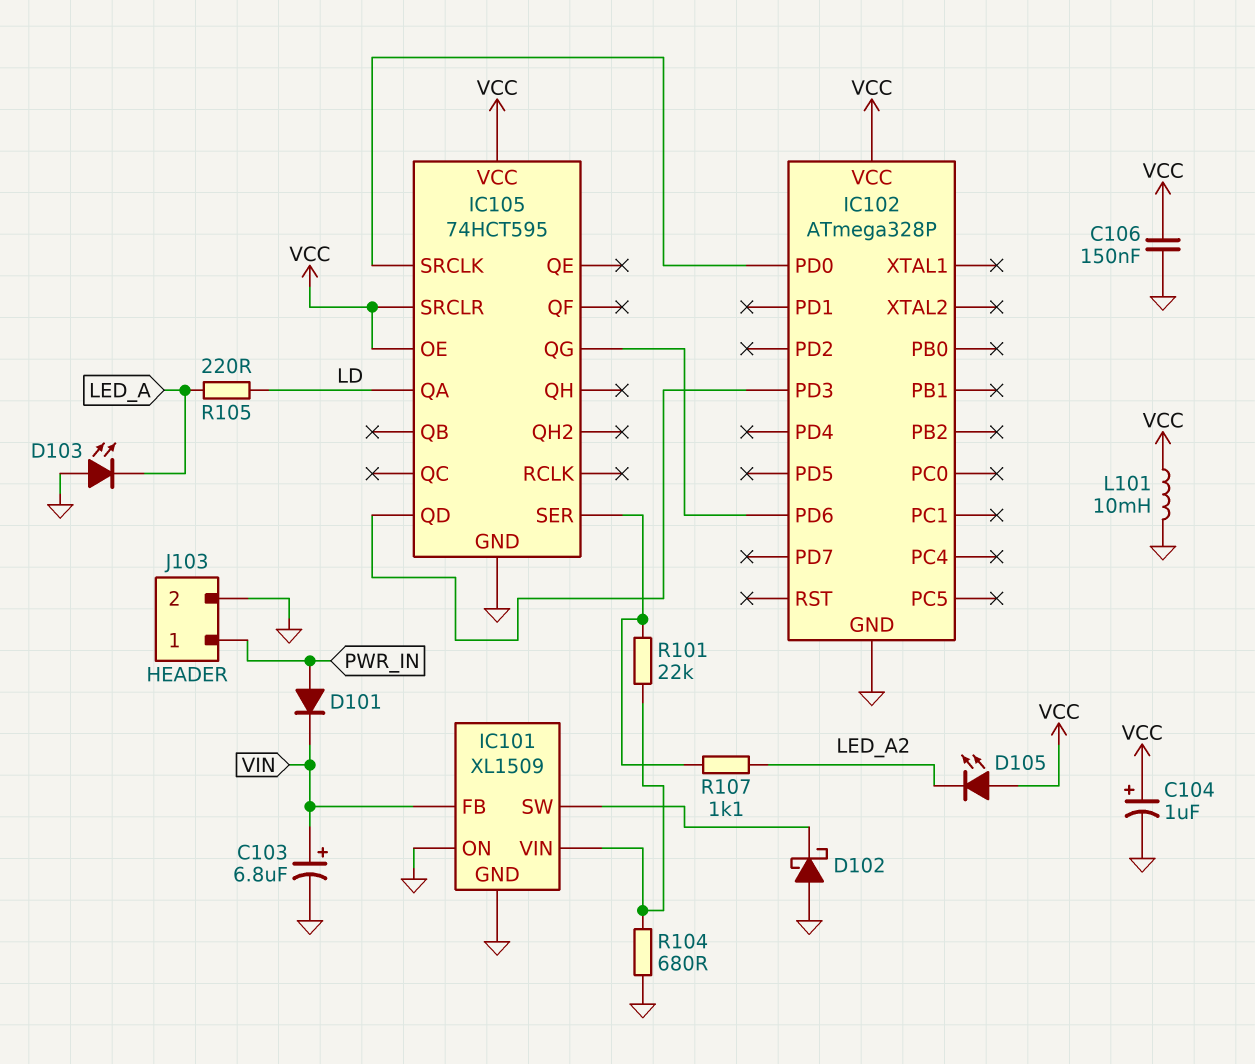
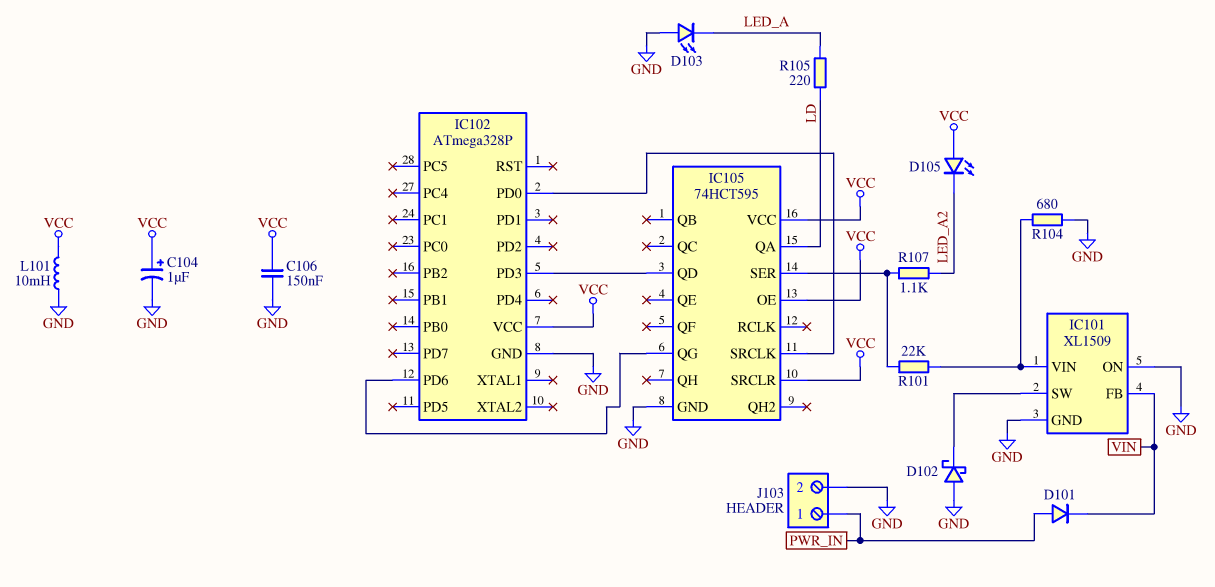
C103: 6.8uF (plus VIN, minus GND) -> none

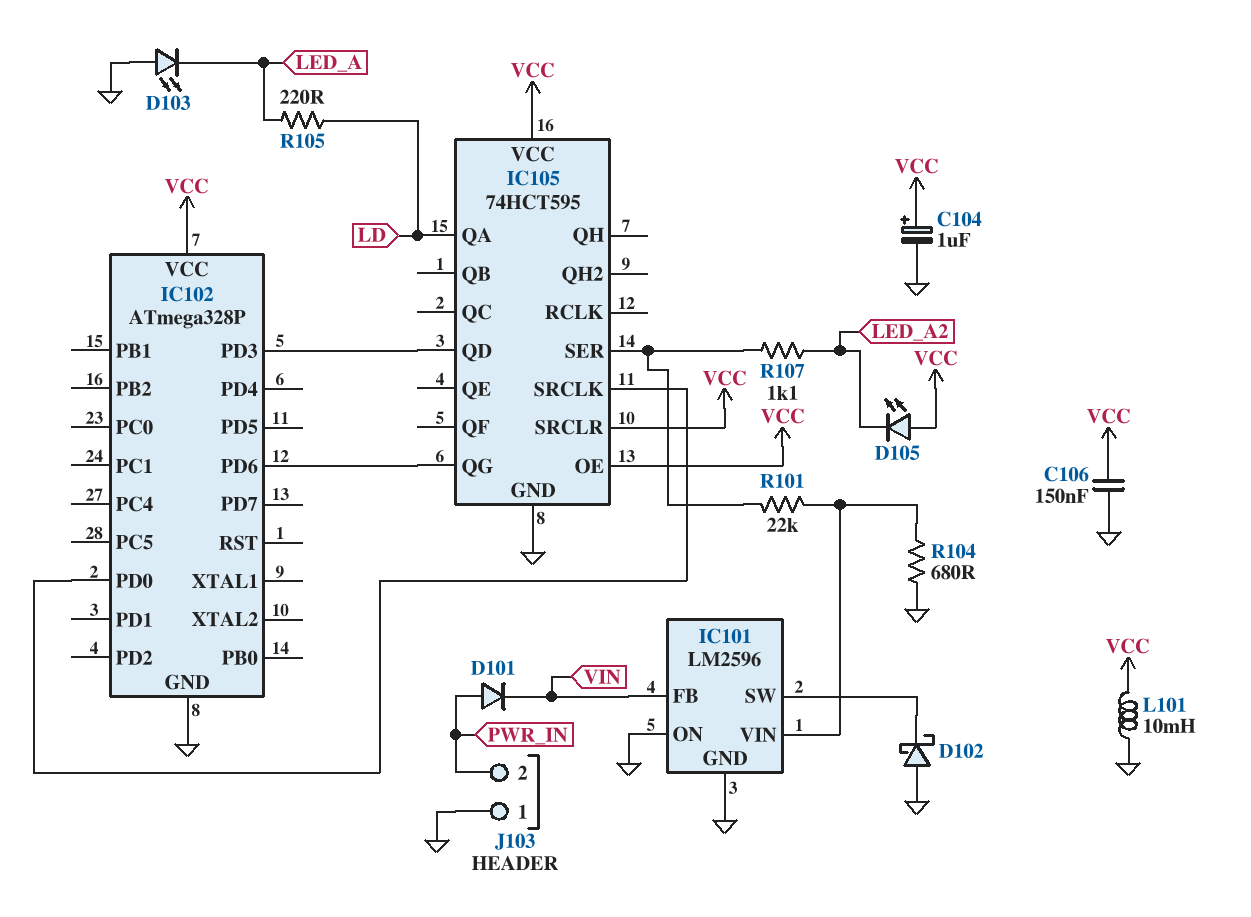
IC101: XL1509 -> LM2596
J103 pin 1: PWR_IN -> GND
J103 pin 2: GND -> PWR_IN

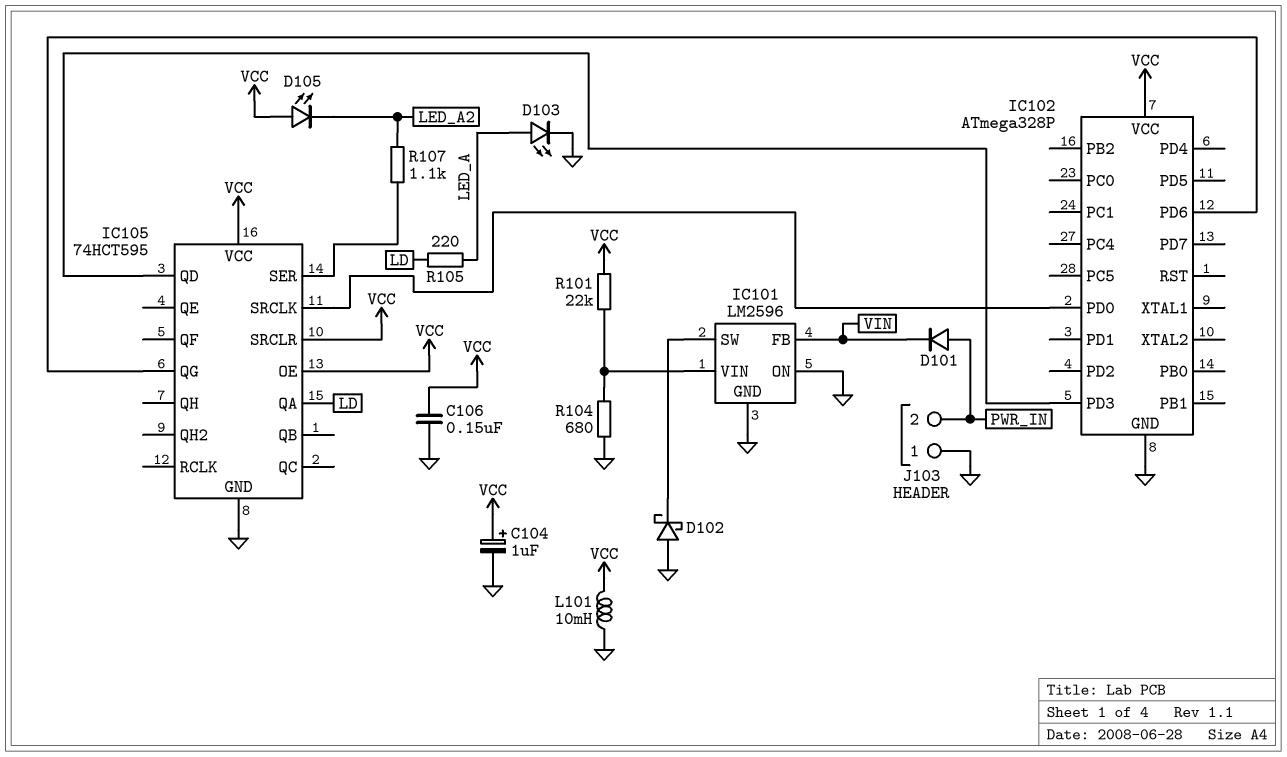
D103: LED (A GND, K LED_A) -> LED (A LED_A, K GND)
R101: 22k (IC101/VIN, IC105/SER) -> 22k (IC101/VIN, VCC)

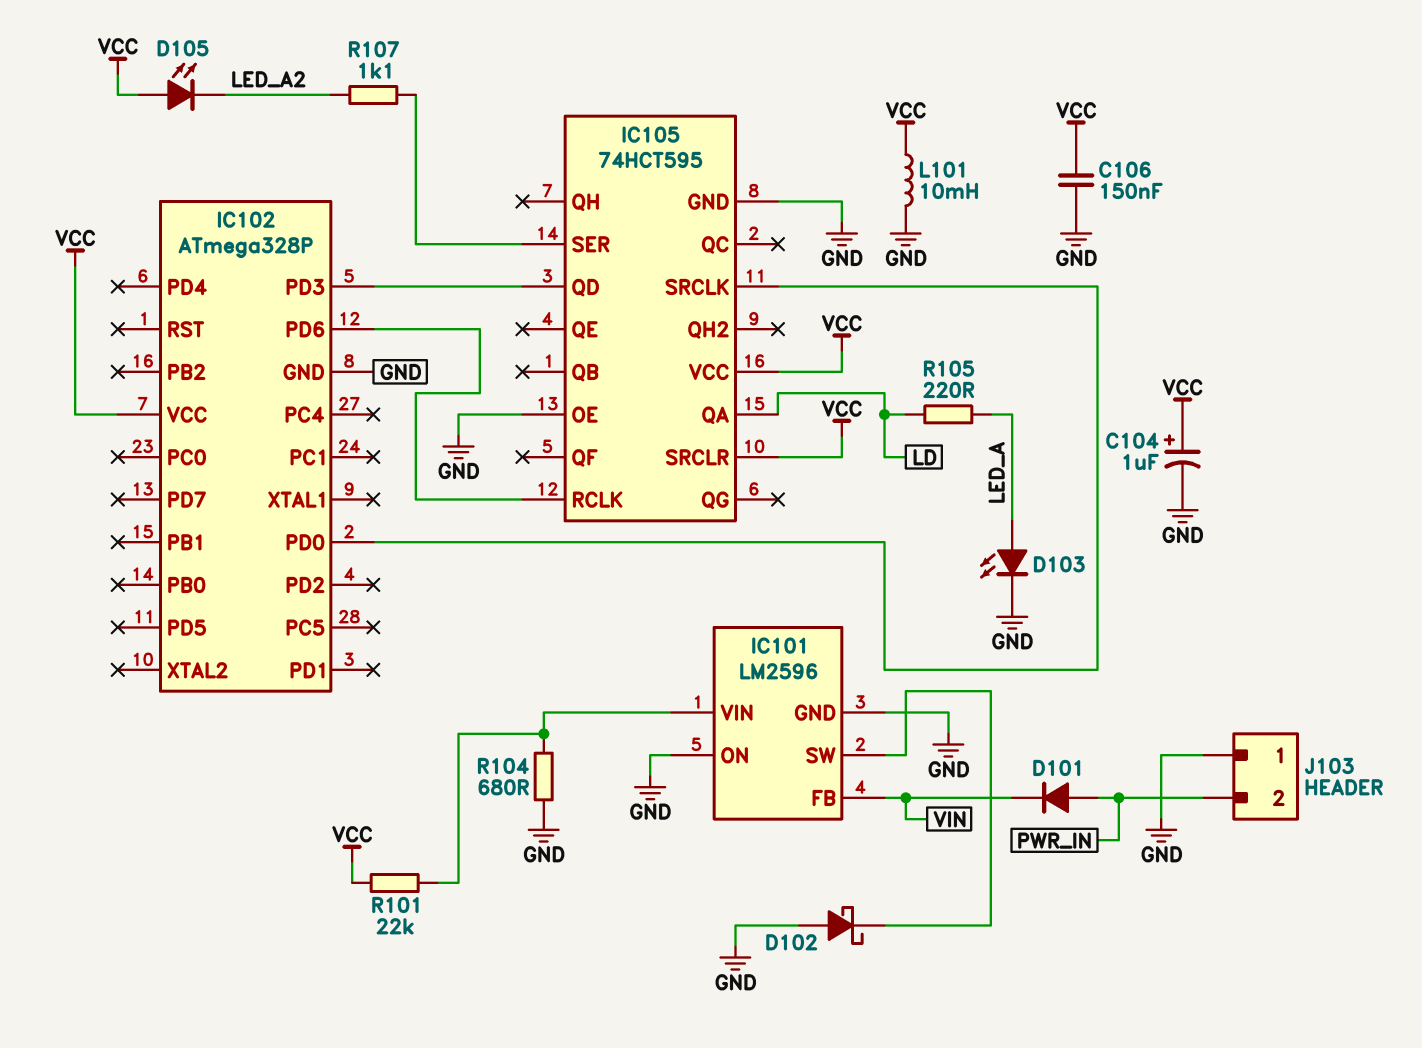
IC105 pin OE: VCC -> GND
IC105 pin QG: IC102/PD6 -> none
IC105 pin RCLK: none -> IC102/PD6

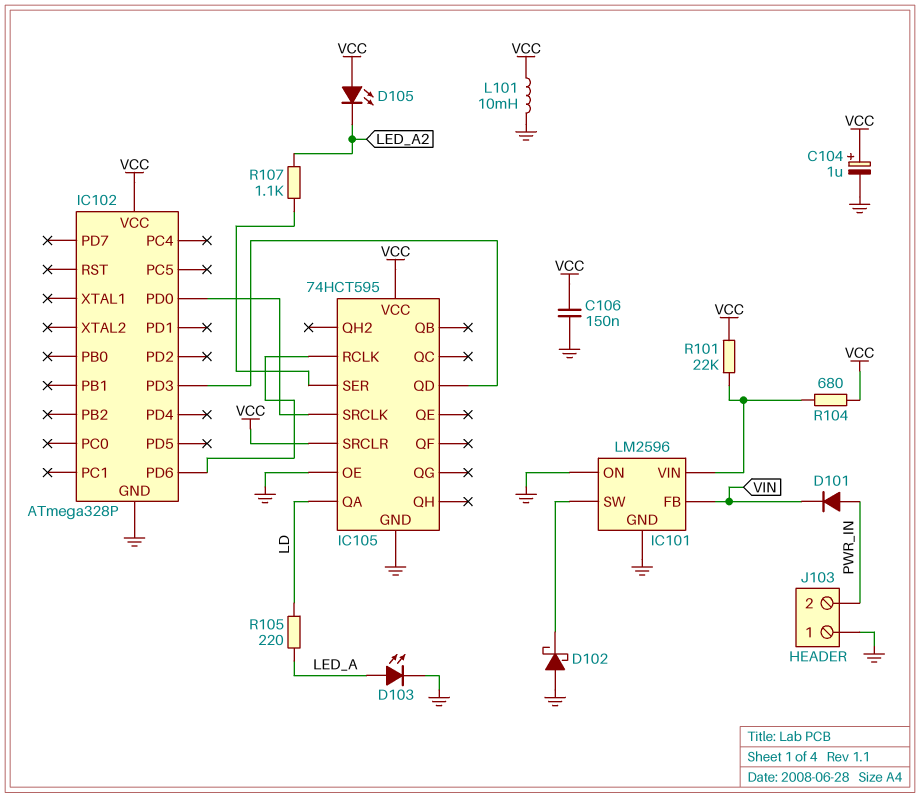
R104: 680 (GND, IC101/VIN) -> 680 (IC101/VIN, VCC)

